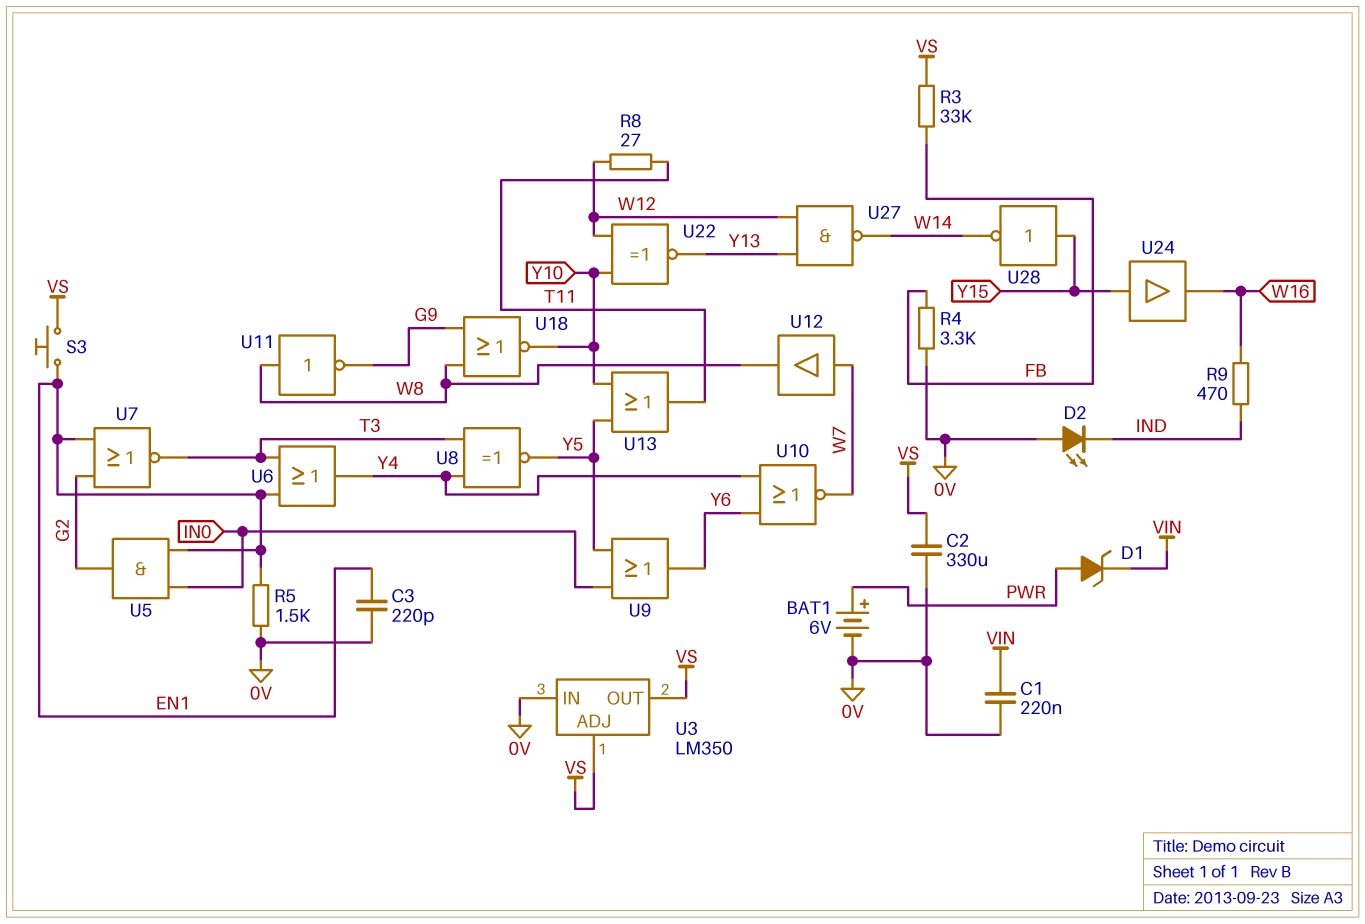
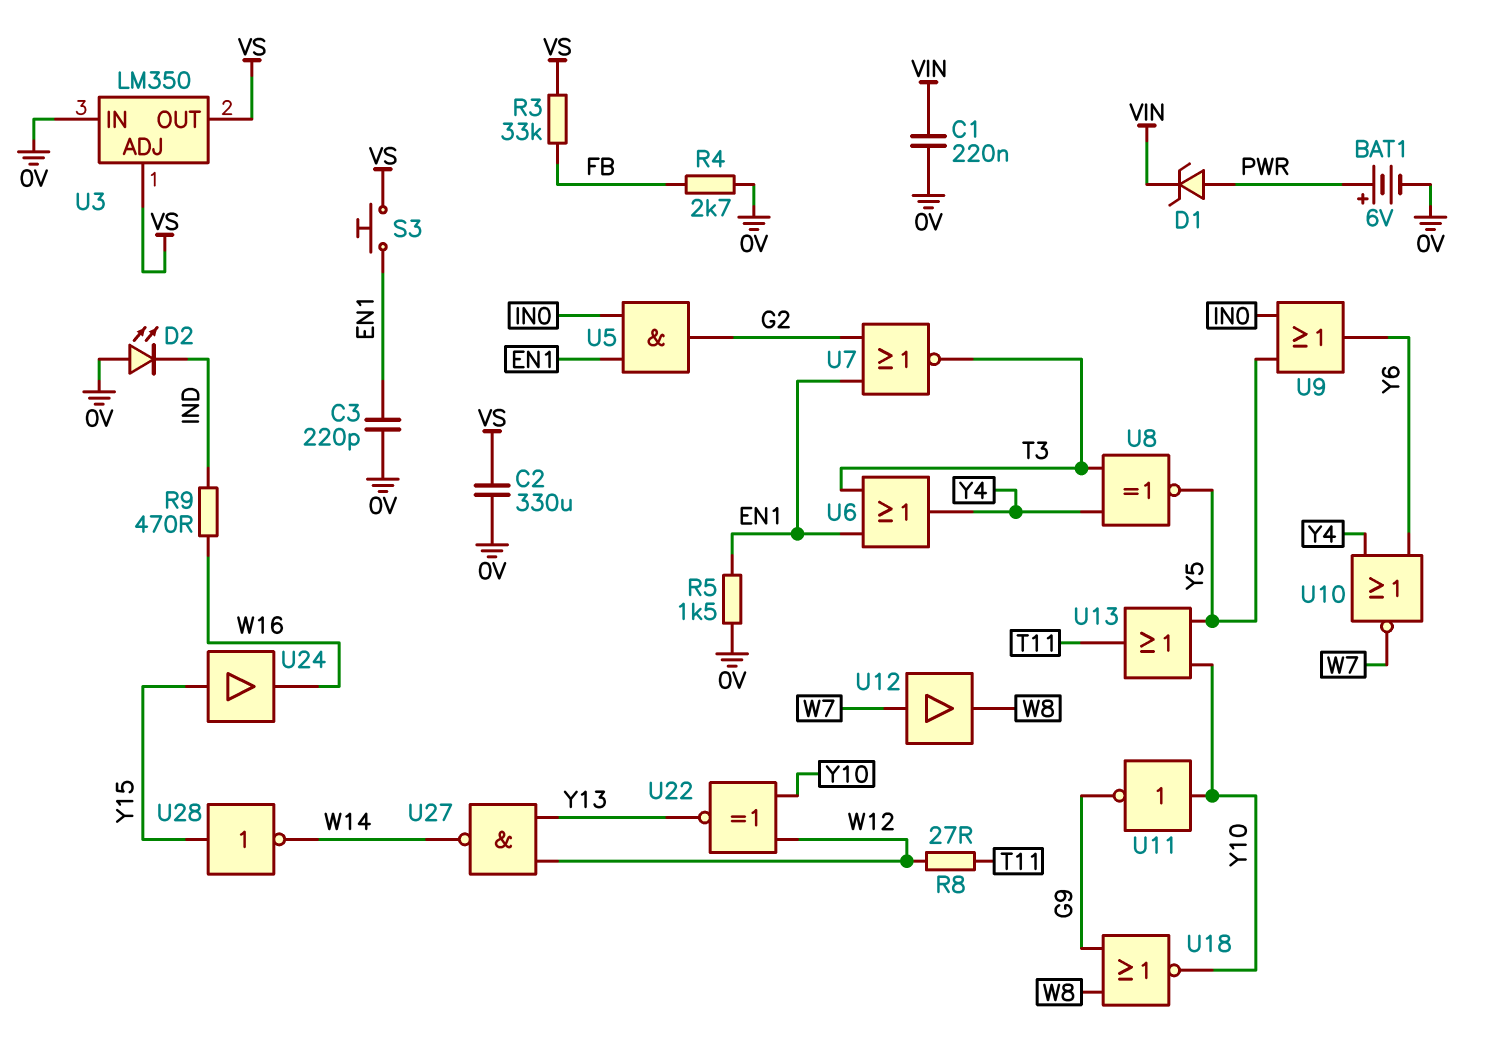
R4: 3.3k (0V, FB) -> 2.7k (0V, FB)
U11: NOT (in W8, out G9) -> NOT (in Y10, out G9)

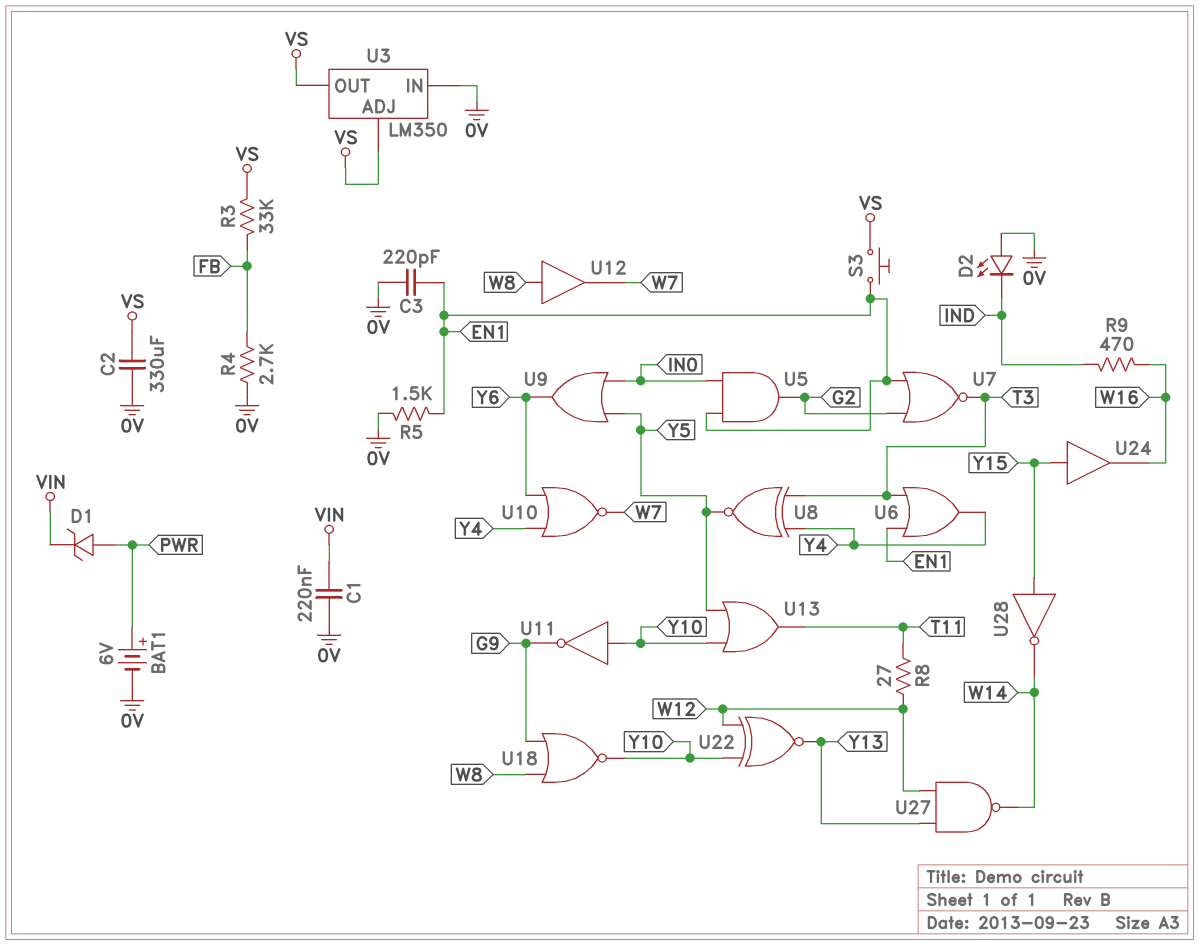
U12: buffer (in W7, out W8) -> buffer (in W8, out W7)

